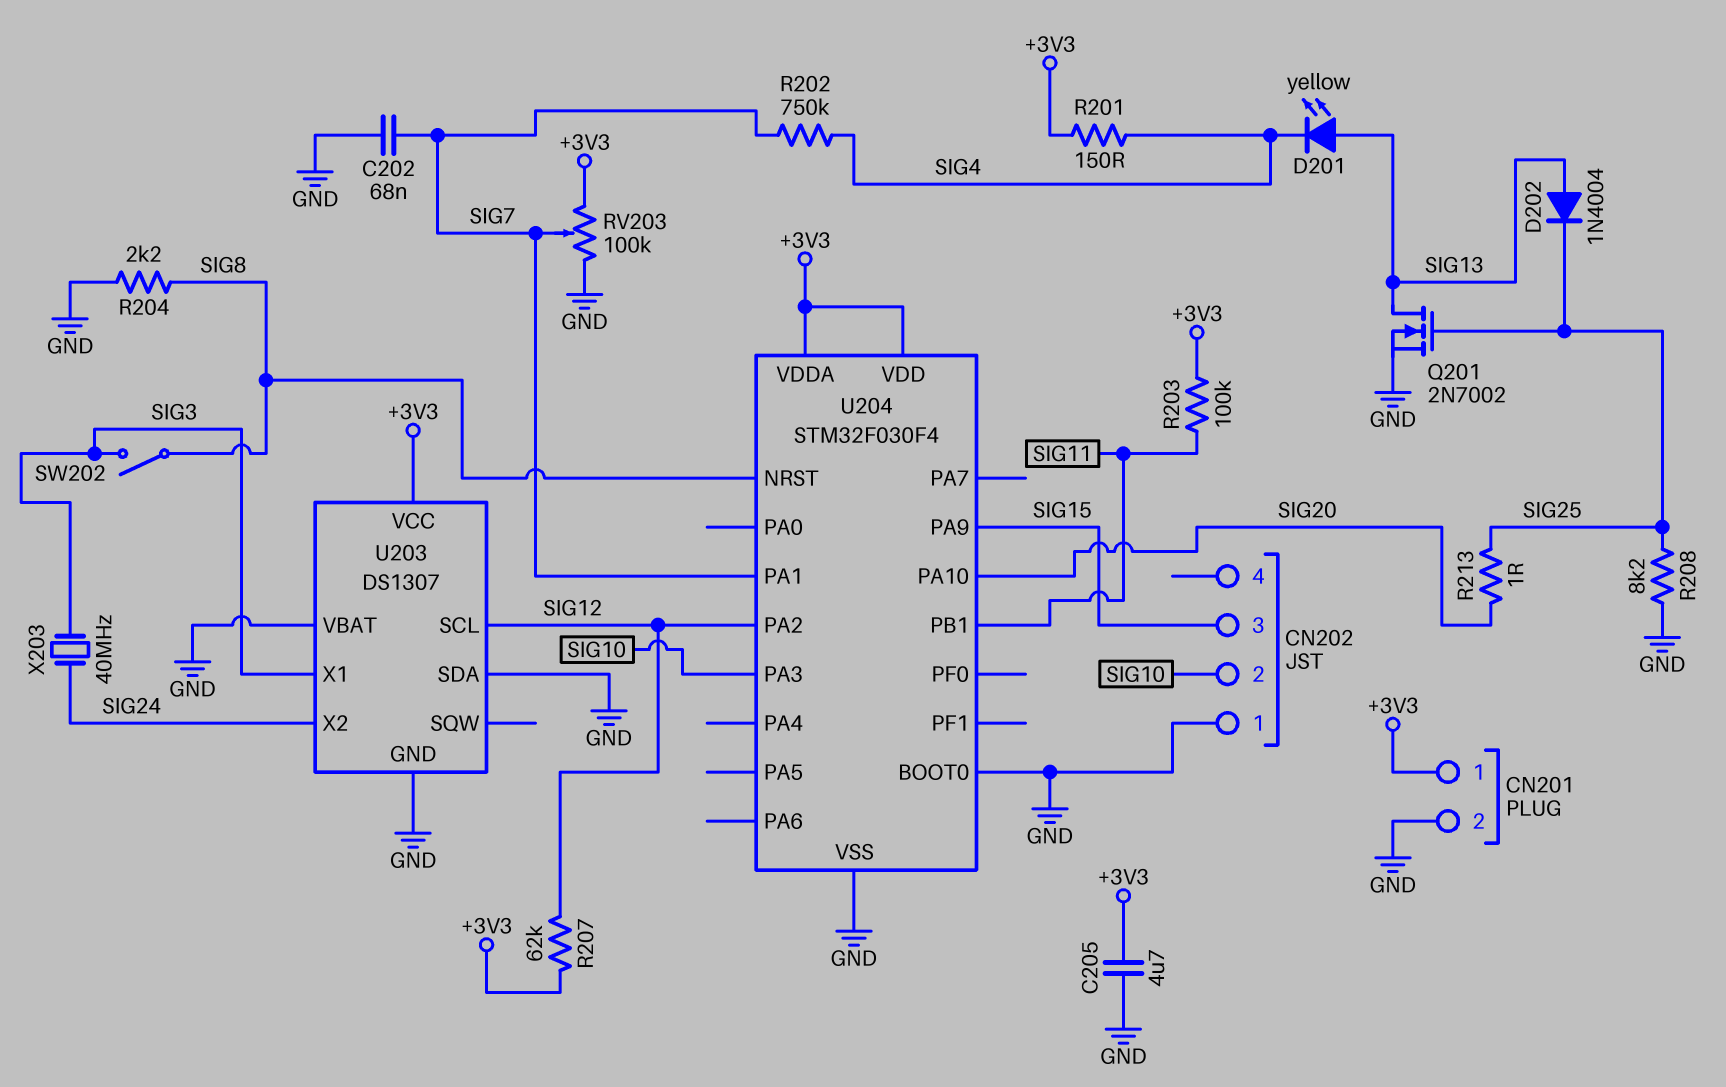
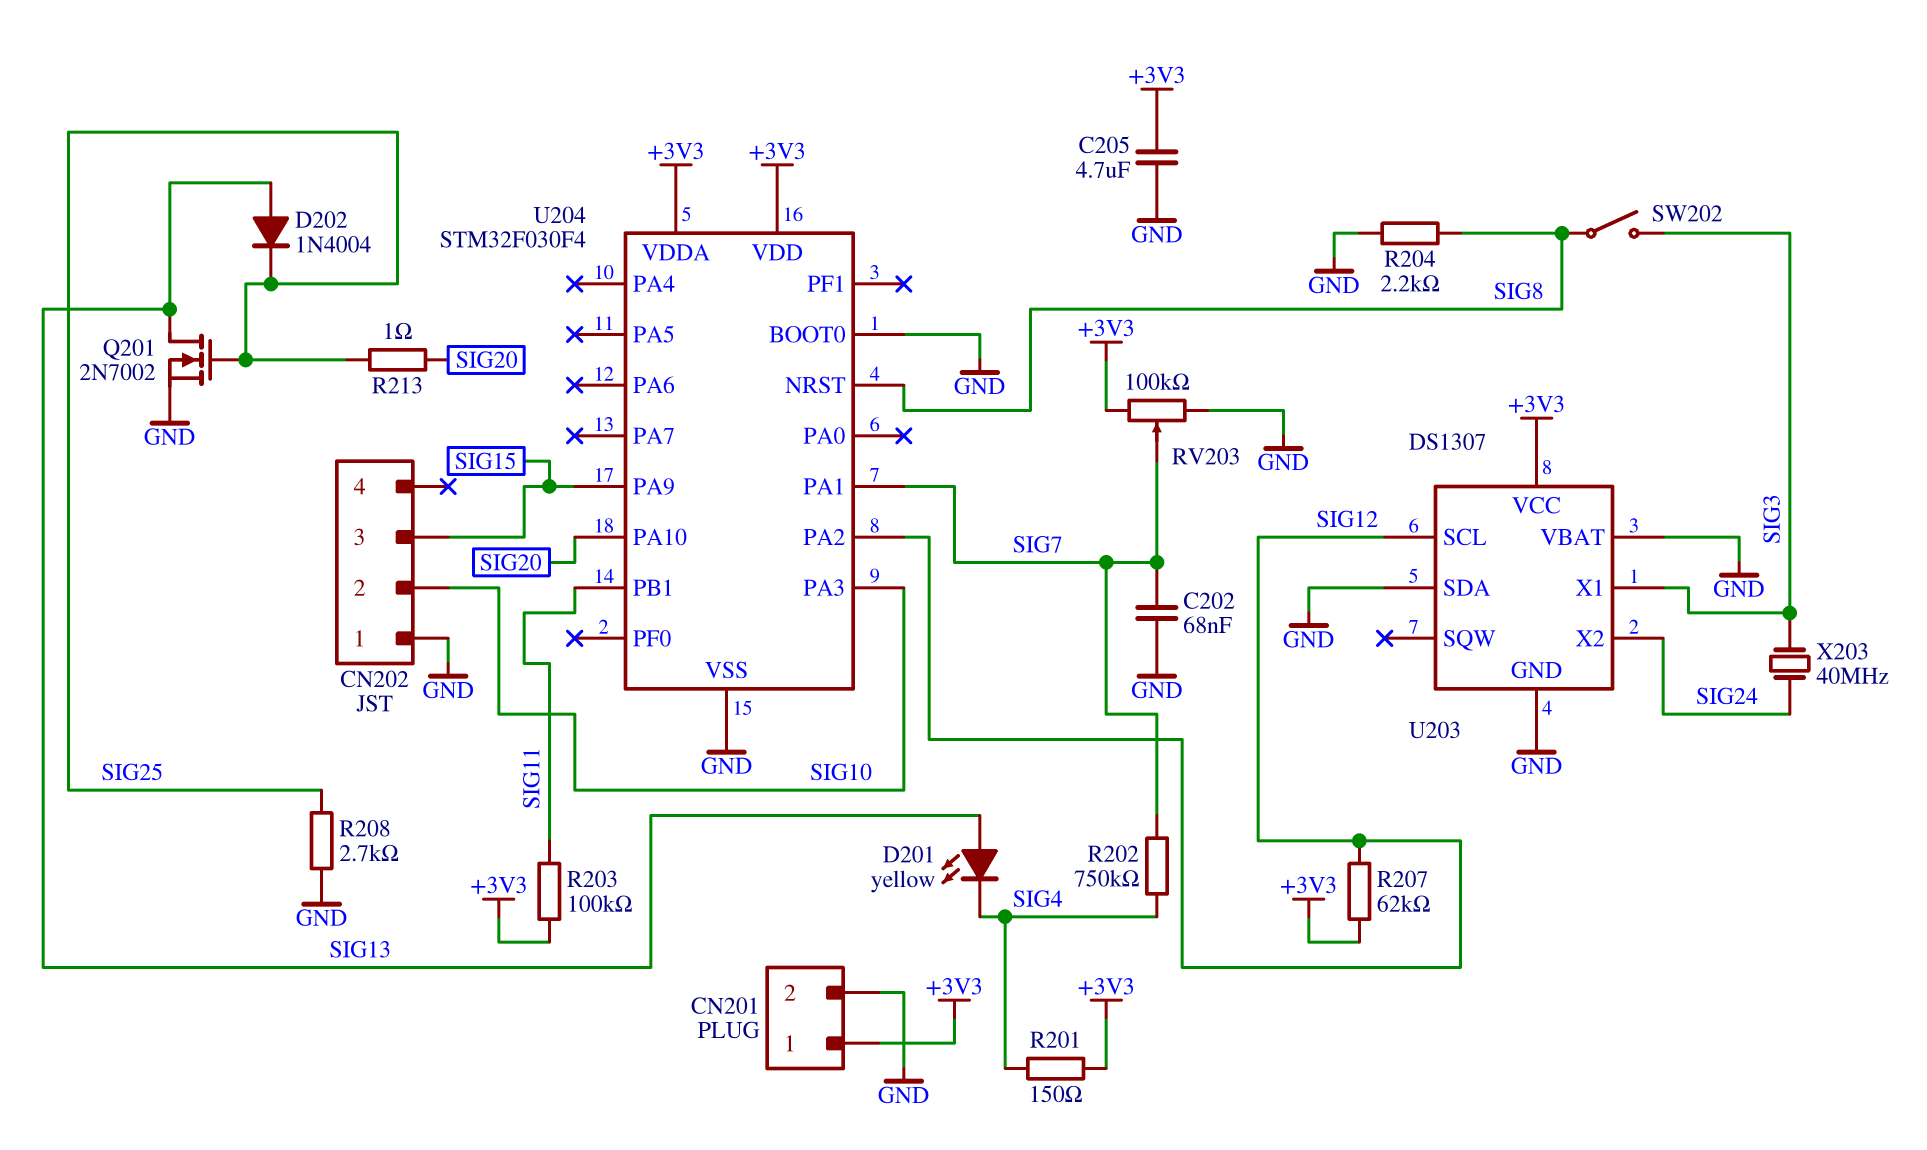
R208: 8.2k (GND, SIG25) -> 2.7k (GND, SIG25)

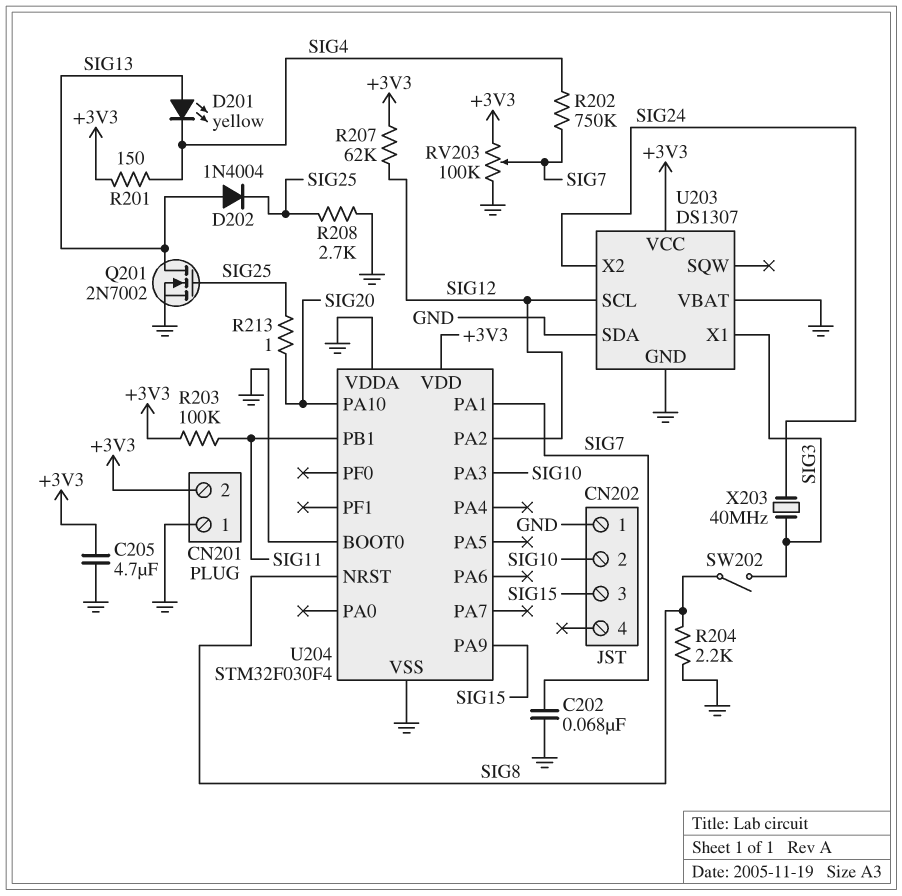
CN201 pin 1: +3V3 -> GND
CN201 pin 2: GND -> +3V3
U204 pin VDDA: +3V3 -> GND

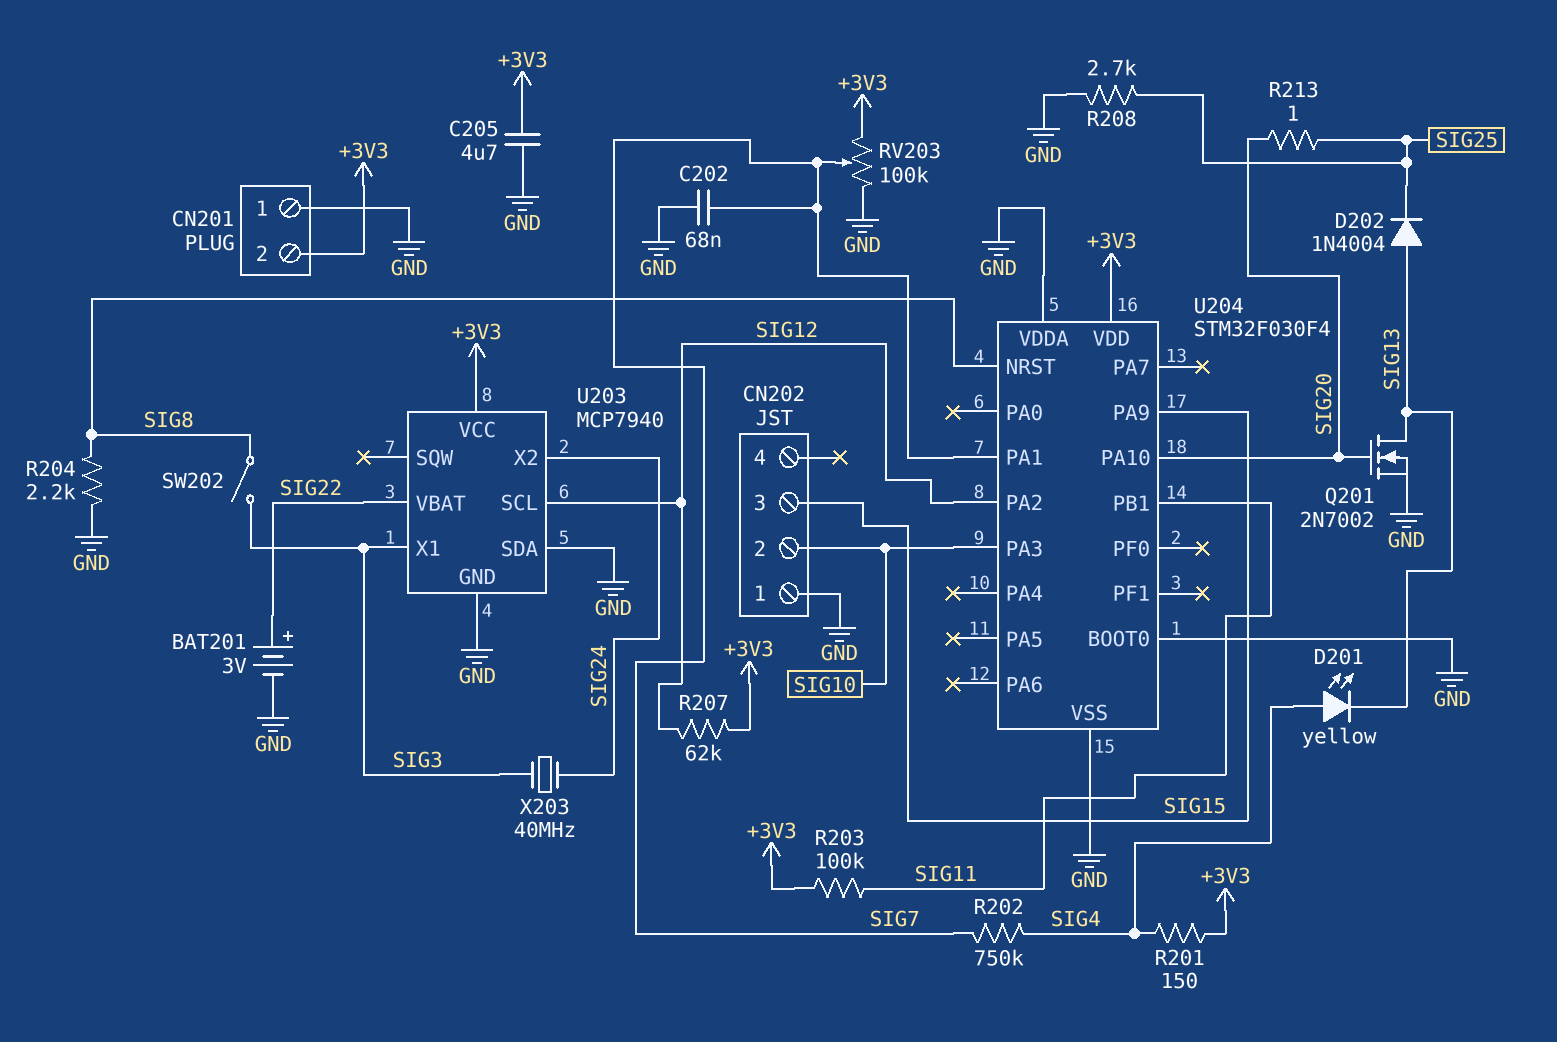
BAT201: none -> 3V (plus SIG22, minus GND)
D201: LED yellow (A SIG13, K SIG4) -> LED yellow (A SIG4, K SIG13)
Q201: NMOS 2N7002 (G SIG25, D SIG13, S GND) -> NMOS 2N7002 (G SIG20, D SIG13, S GND)
U203: DS1307 -> MCP7940
U203 pin VBAT: GND -> SIG22

